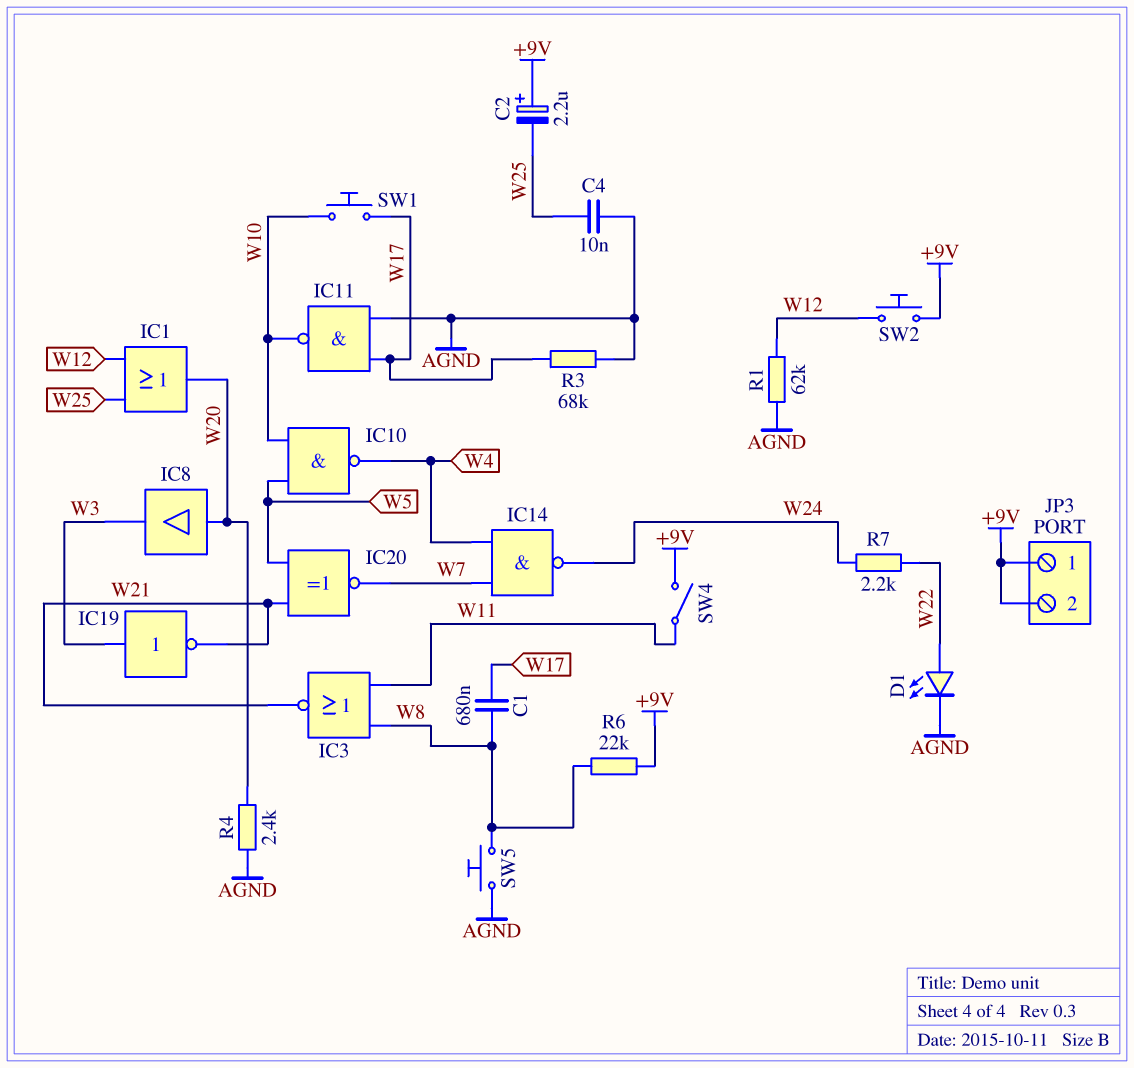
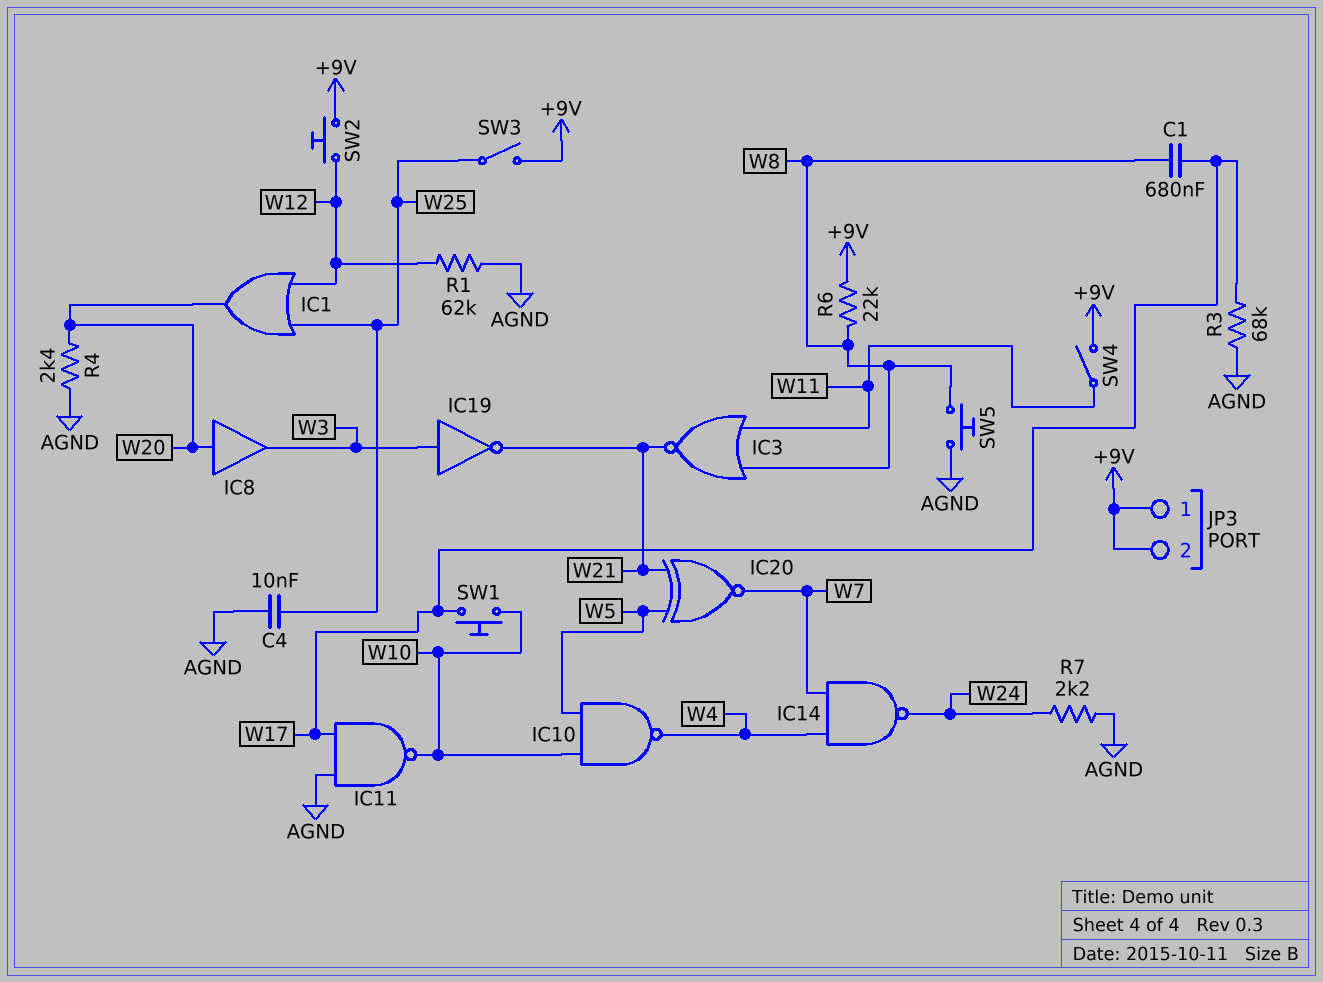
C2: 2.2uF (plus +9V, minus W25) -> none
D1: LED (A W22, K AGND) -> none
R7: 2.2k (W22, W24) -> 2.2k (AGND, W24)
SW3: none -> switch (+9V, W25)

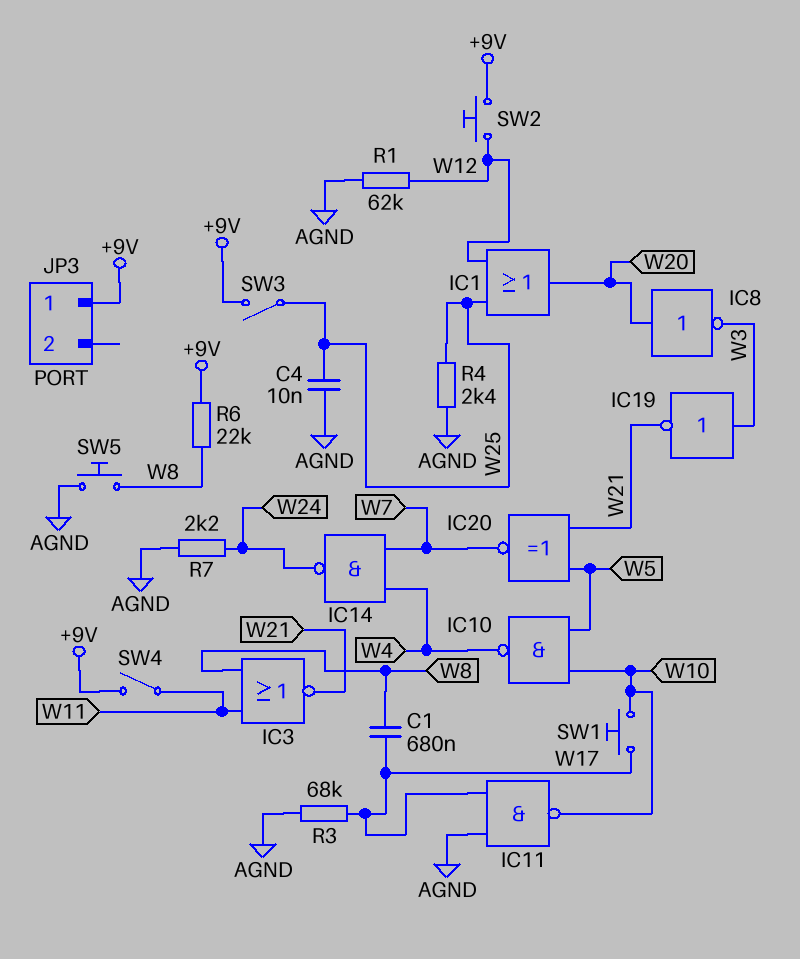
IC8: buffer (in W20, out W3) -> NOT (in W20, out W3)
JP3 pin 2: +9V -> none
R4: 2.4k (AGND, W20) -> 2.4k (AGND, W25)

